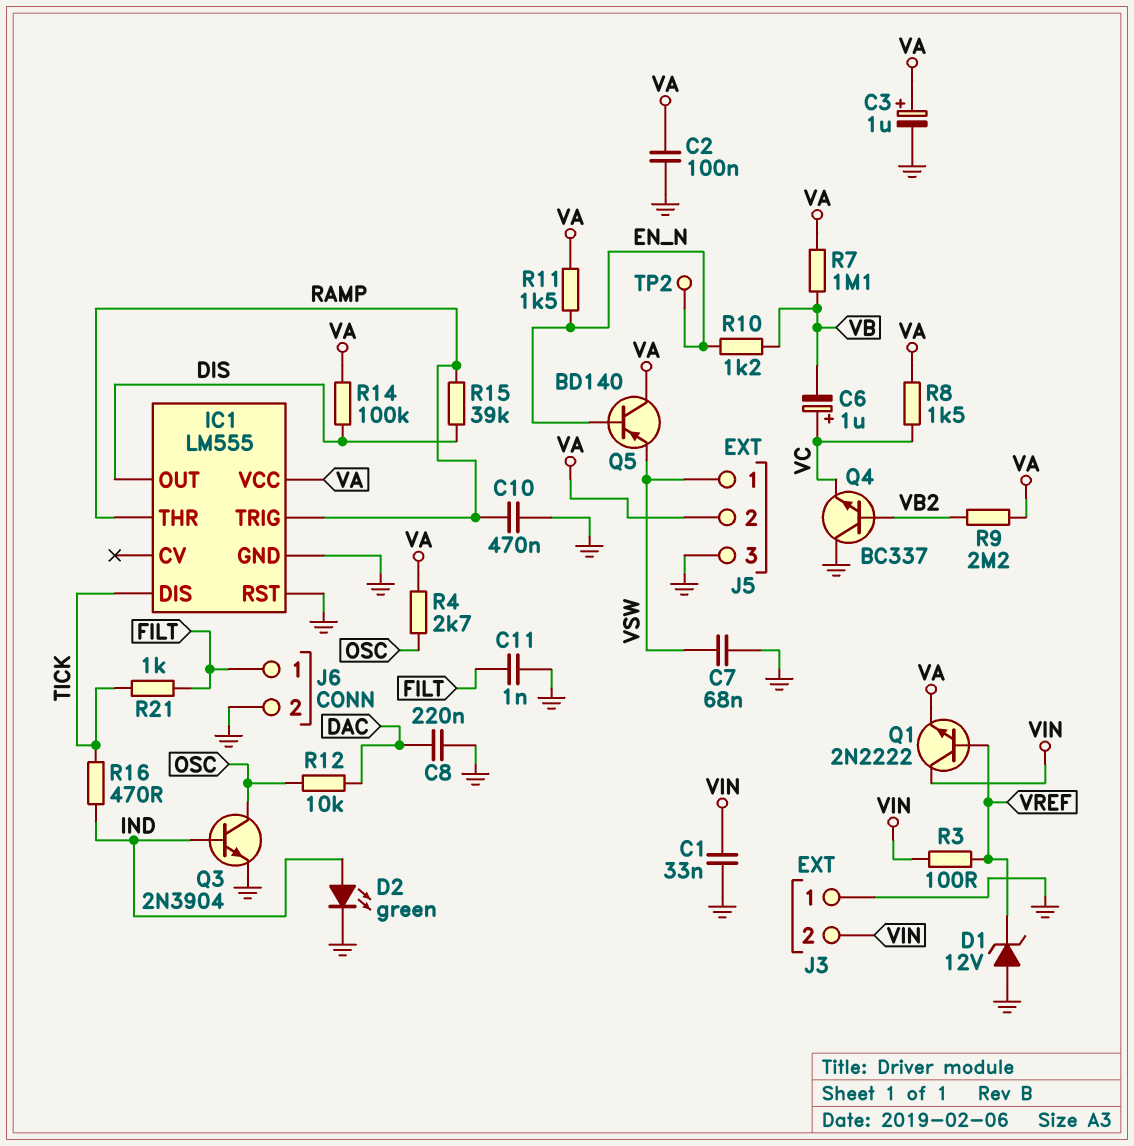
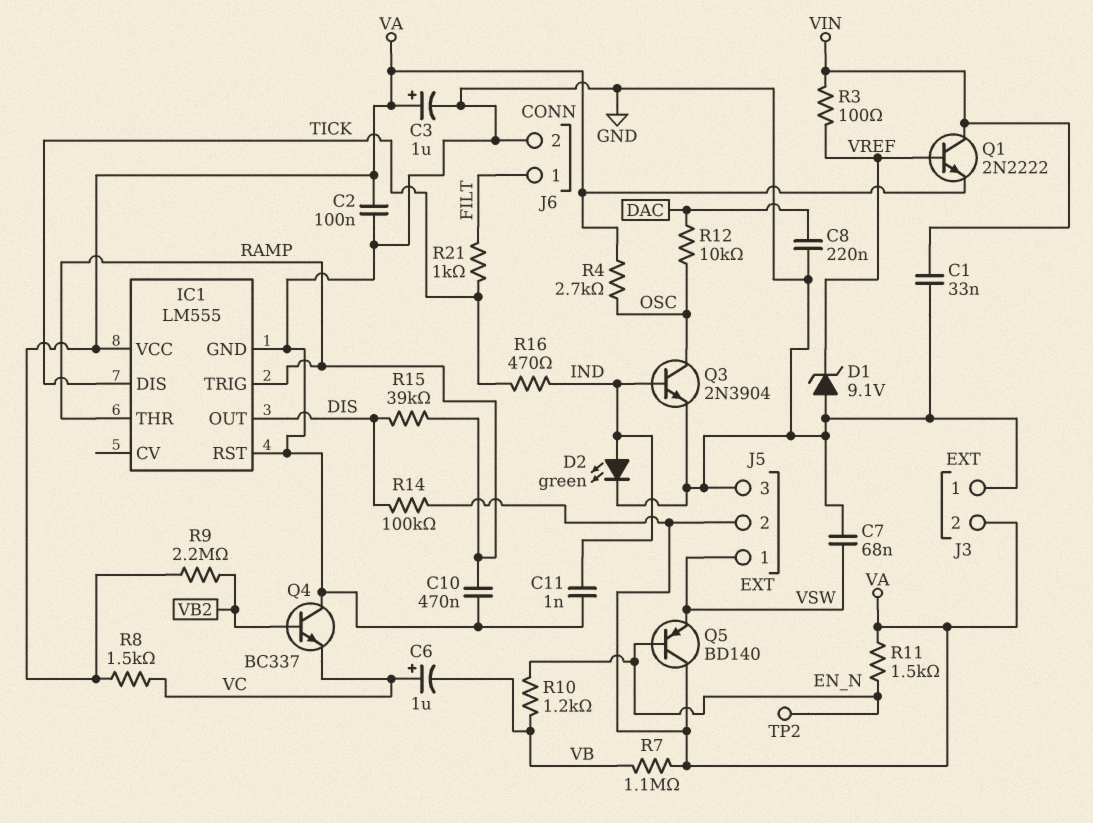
C11: 1nF (FILT, GND) -> 1nF (GND, IND)
D1: zener 12V (A GND, K VREF) -> zener 9.1V (A GND, K VREF)
J3 pin 2: VIN -> VA

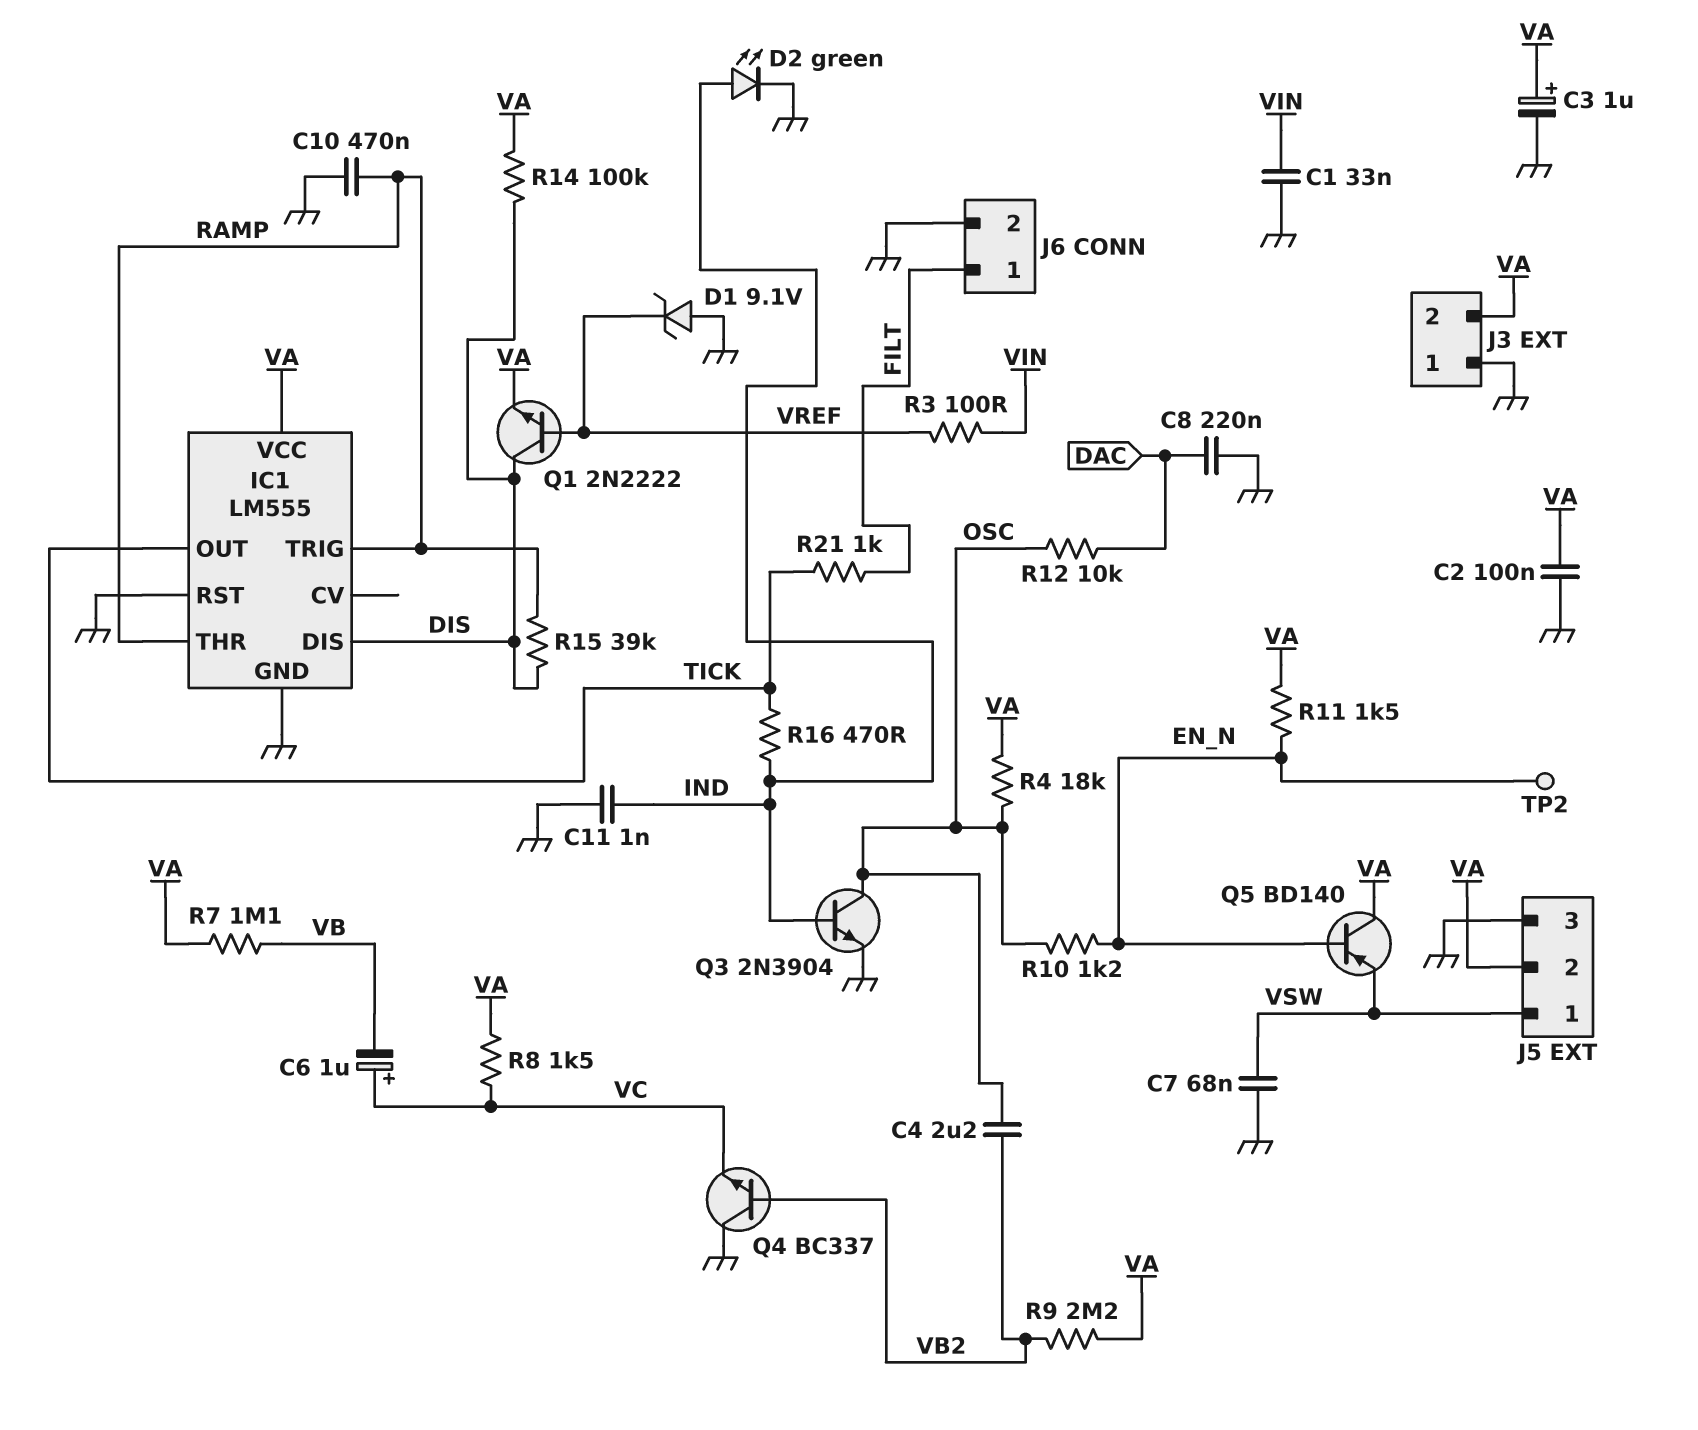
C4: none -> 2.2uF (OSC, VB2)
IC1 pin DIS: TICK -> DIS
IC1 pin OUT: DIS -> TICK
Q1: NPN 2N2222 (B VREF, C VIN, E VA) -> NPN 2N2222 (B VREF, C DIS, E VA)
R4: 2.7k (OSC, VA) -> 18k (OSC, VA)
R10: 1.2k (EN_N, VB) -> 1.2k (EN_N, OSC)

